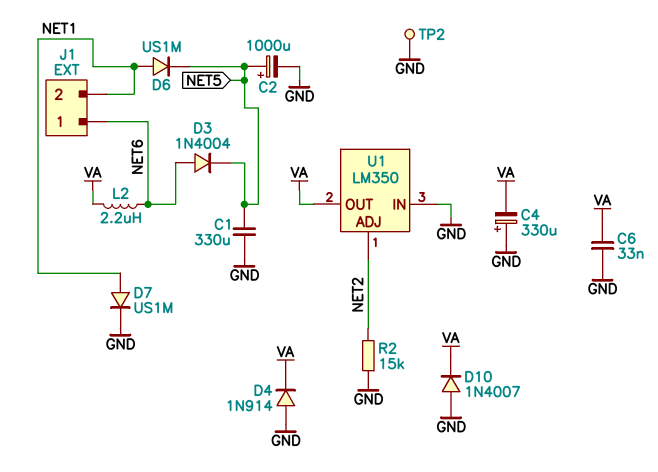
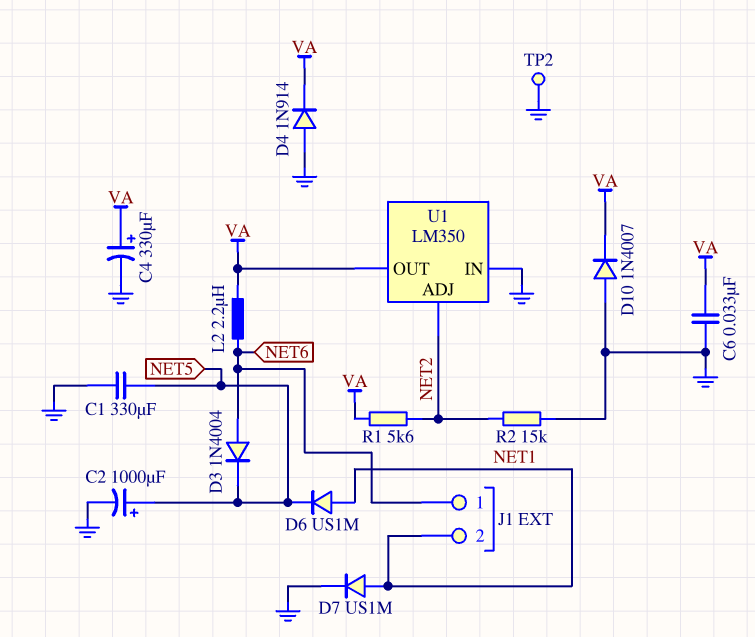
C4: 330uF (plus GND, minus VA) -> 330uF (plus VA, minus GND)
R1: none -> 5.6k (NET2, VA)

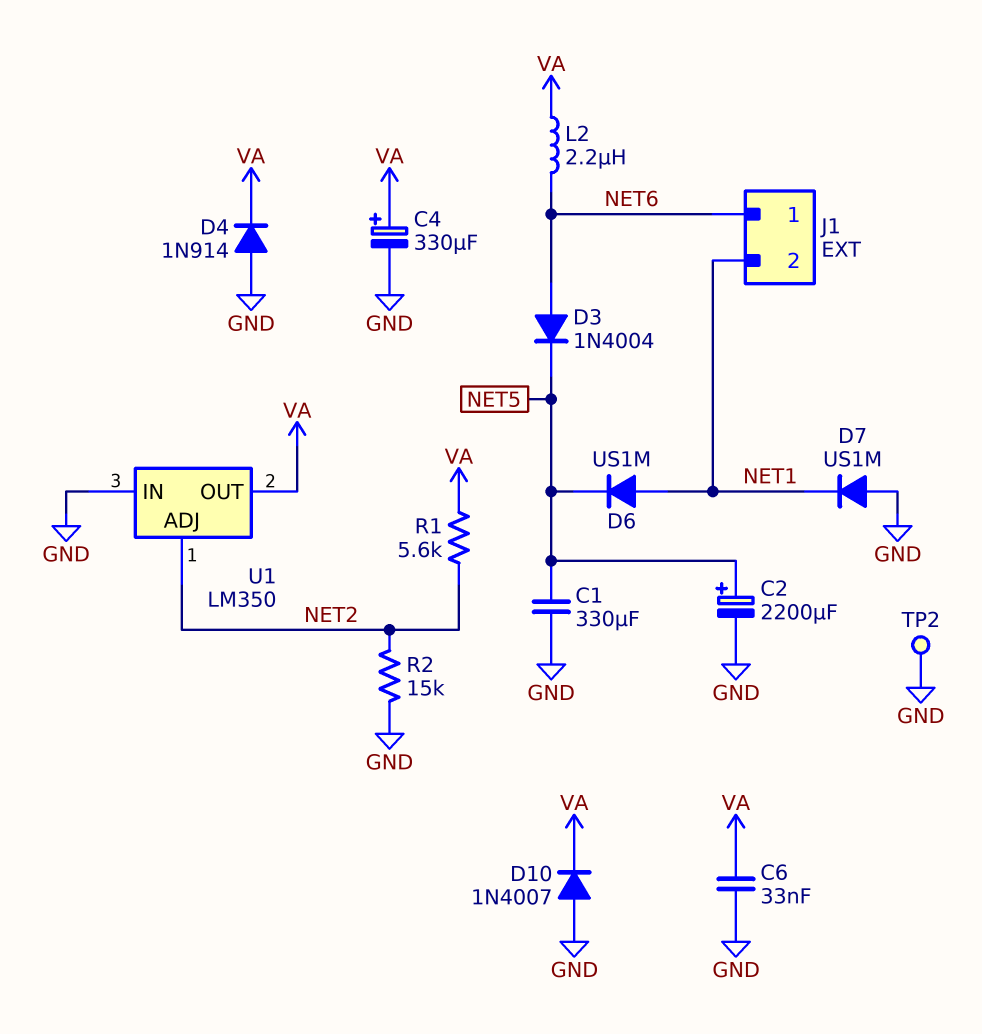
C2: 1000uF (plus NET5, minus GND) -> 2200uF (plus NET5, minus GND)
D7: diode US1M (A NET1, K GND) -> diode US1M (A GND, K NET1)

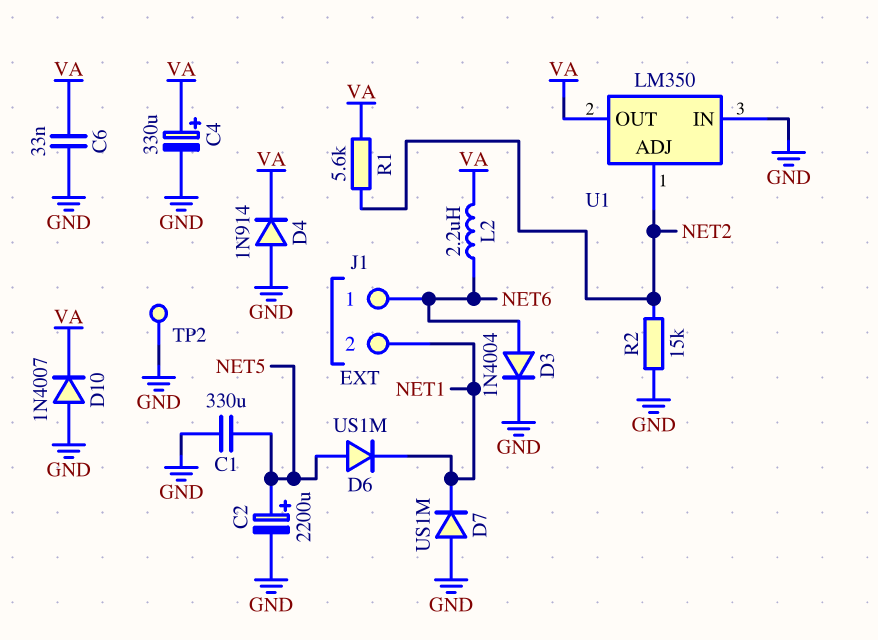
D3: diode 1N4004 (A NET6, K NET5) -> diode 1N4004 (A NET6, K GND)
D6: diode US1M (A NET1, K NET5) -> diode US1M (A NET5, K NET1)

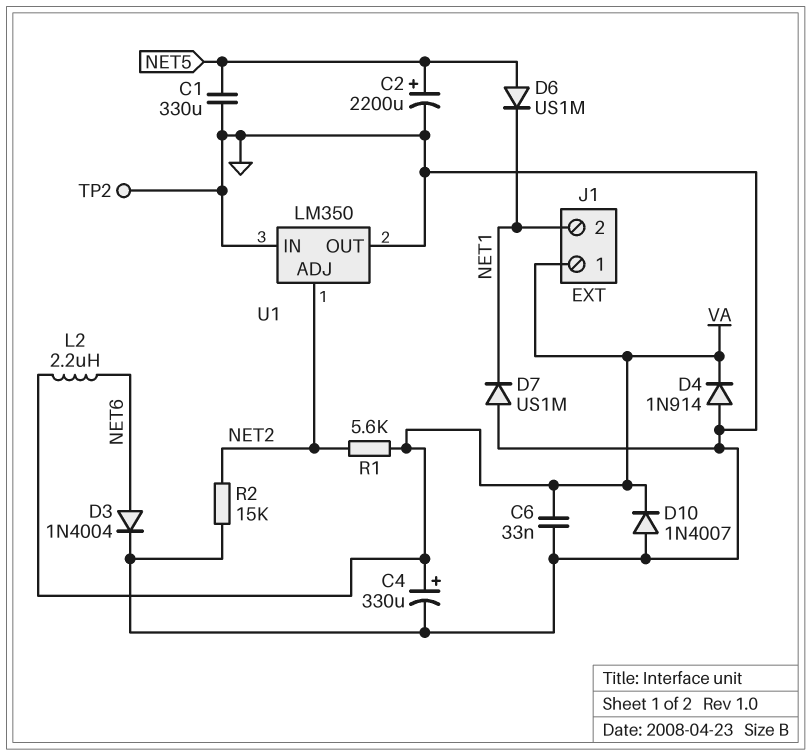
J1 pin 1: NET6 -> VA
U1 pin OUT: VA -> GND

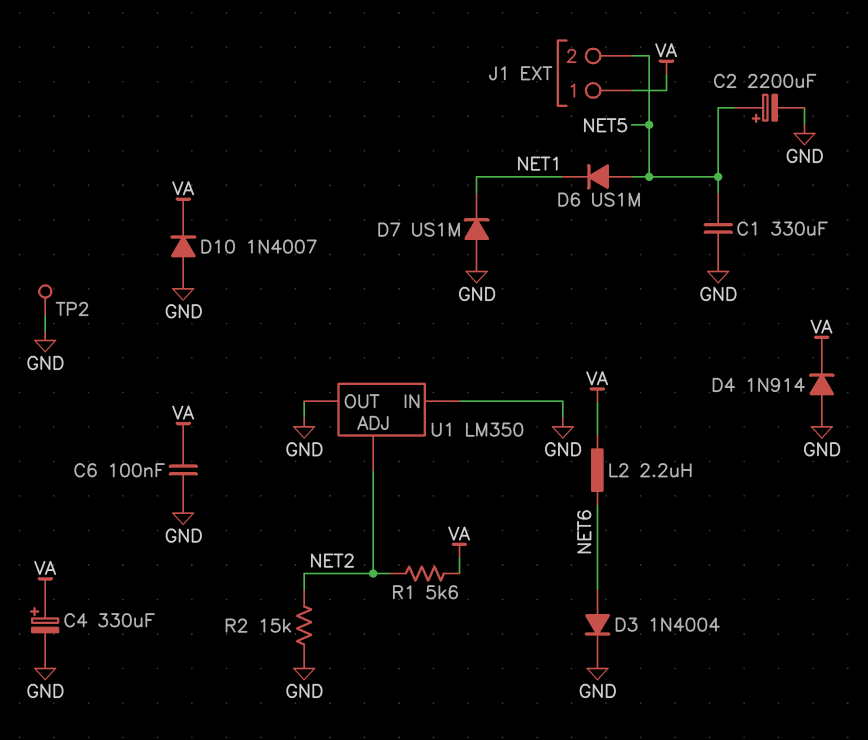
C6: 33nF (GND, VA) -> 100nF (GND, VA)
J1 pin 2: NET1 -> NET5

